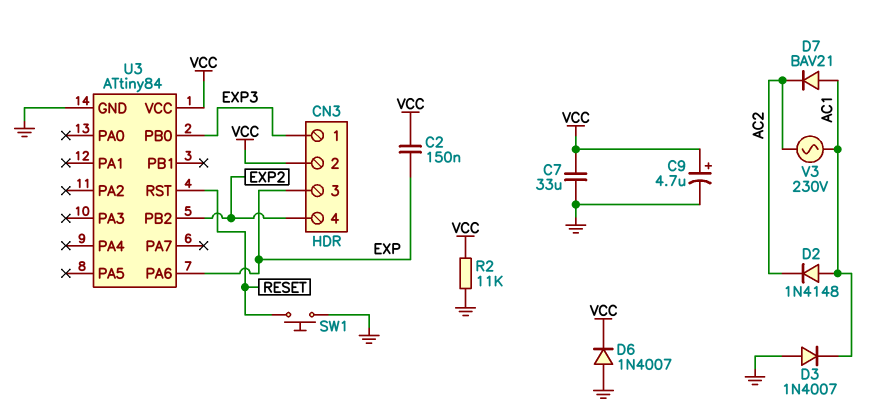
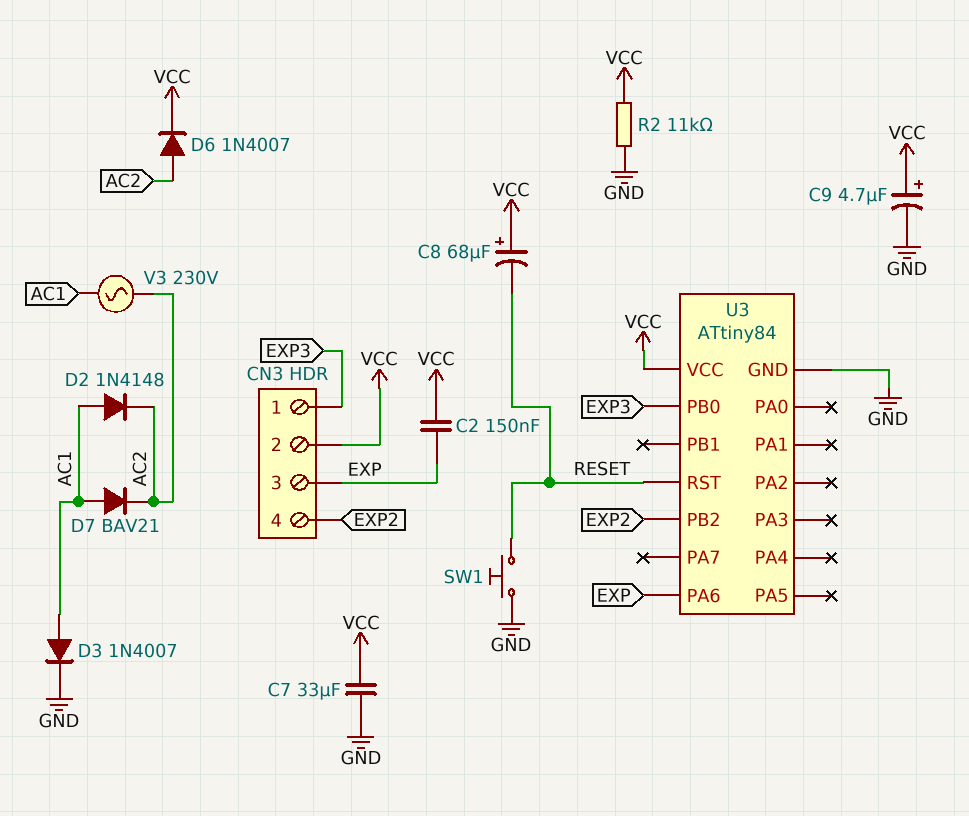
C8: none -> 68uF (plus VCC, minus RESET)
D3: diode 1N4007 (A GND, K AC1) -> diode 1N4007 (A AC1, K GND)
D6: diode 1N4007 (A GND, K VCC) -> diode 1N4007 (A AC2, K VCC)

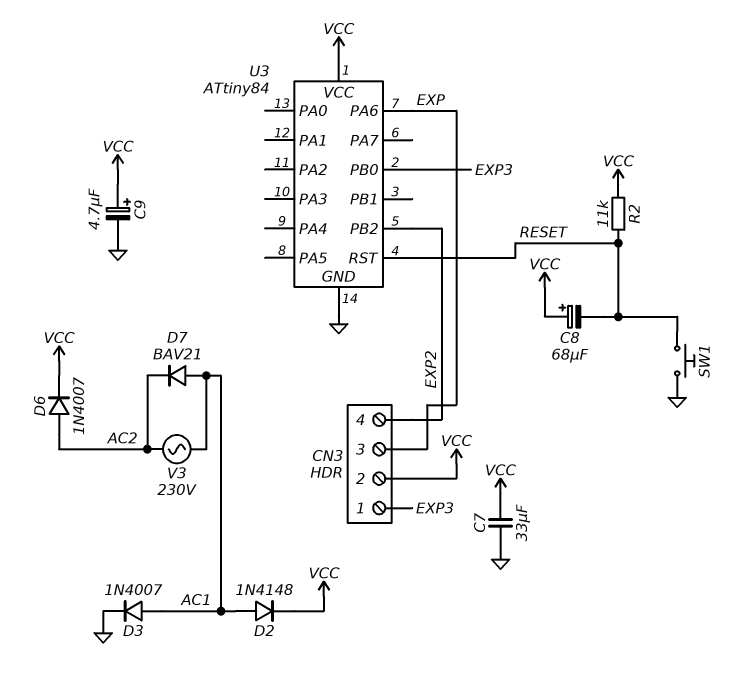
C2: 150nF (EXP, VCC) -> none
D2: diode 1N4148 (A AC1, K AC2) -> diode 1N4148 (A AC1, K VCC)
R2: 11k (GND, VCC) -> 11k (RESET, VCC)

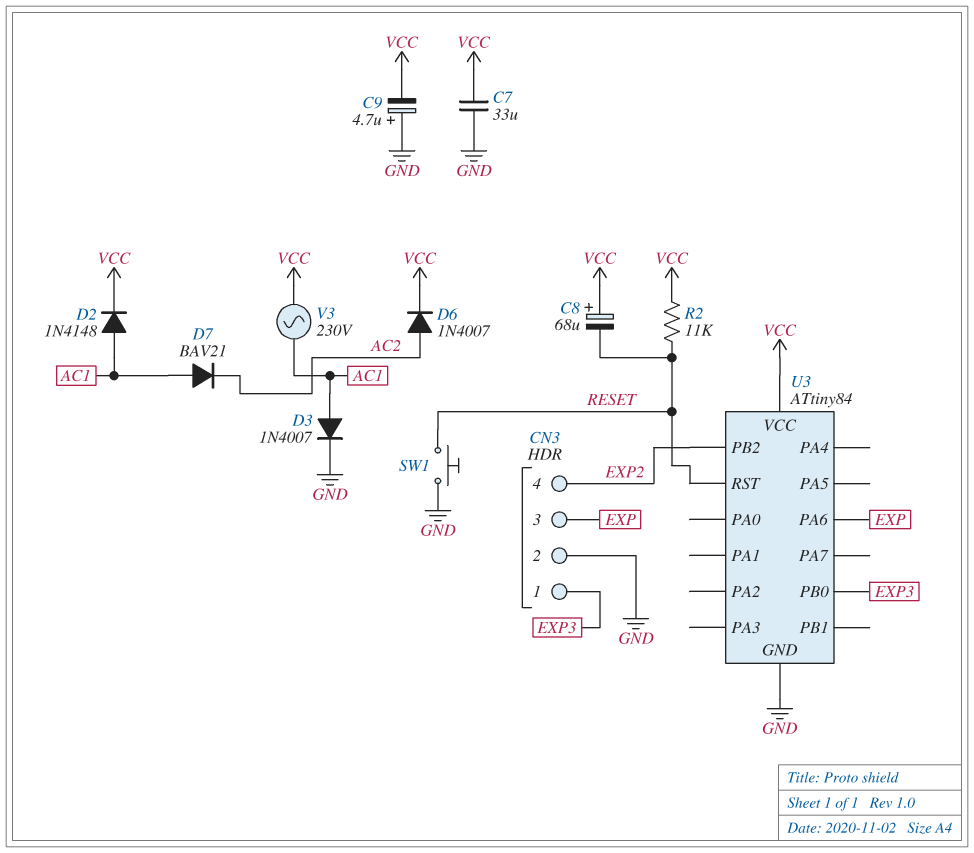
C9: 4.7uF (plus VCC, minus GND) -> 4.7uF (plus GND, minus VCC)
CN3 pin 2: VCC -> GND
V3: AC 230V (AC1, AC2) -> AC 230V (AC1, VCC)

